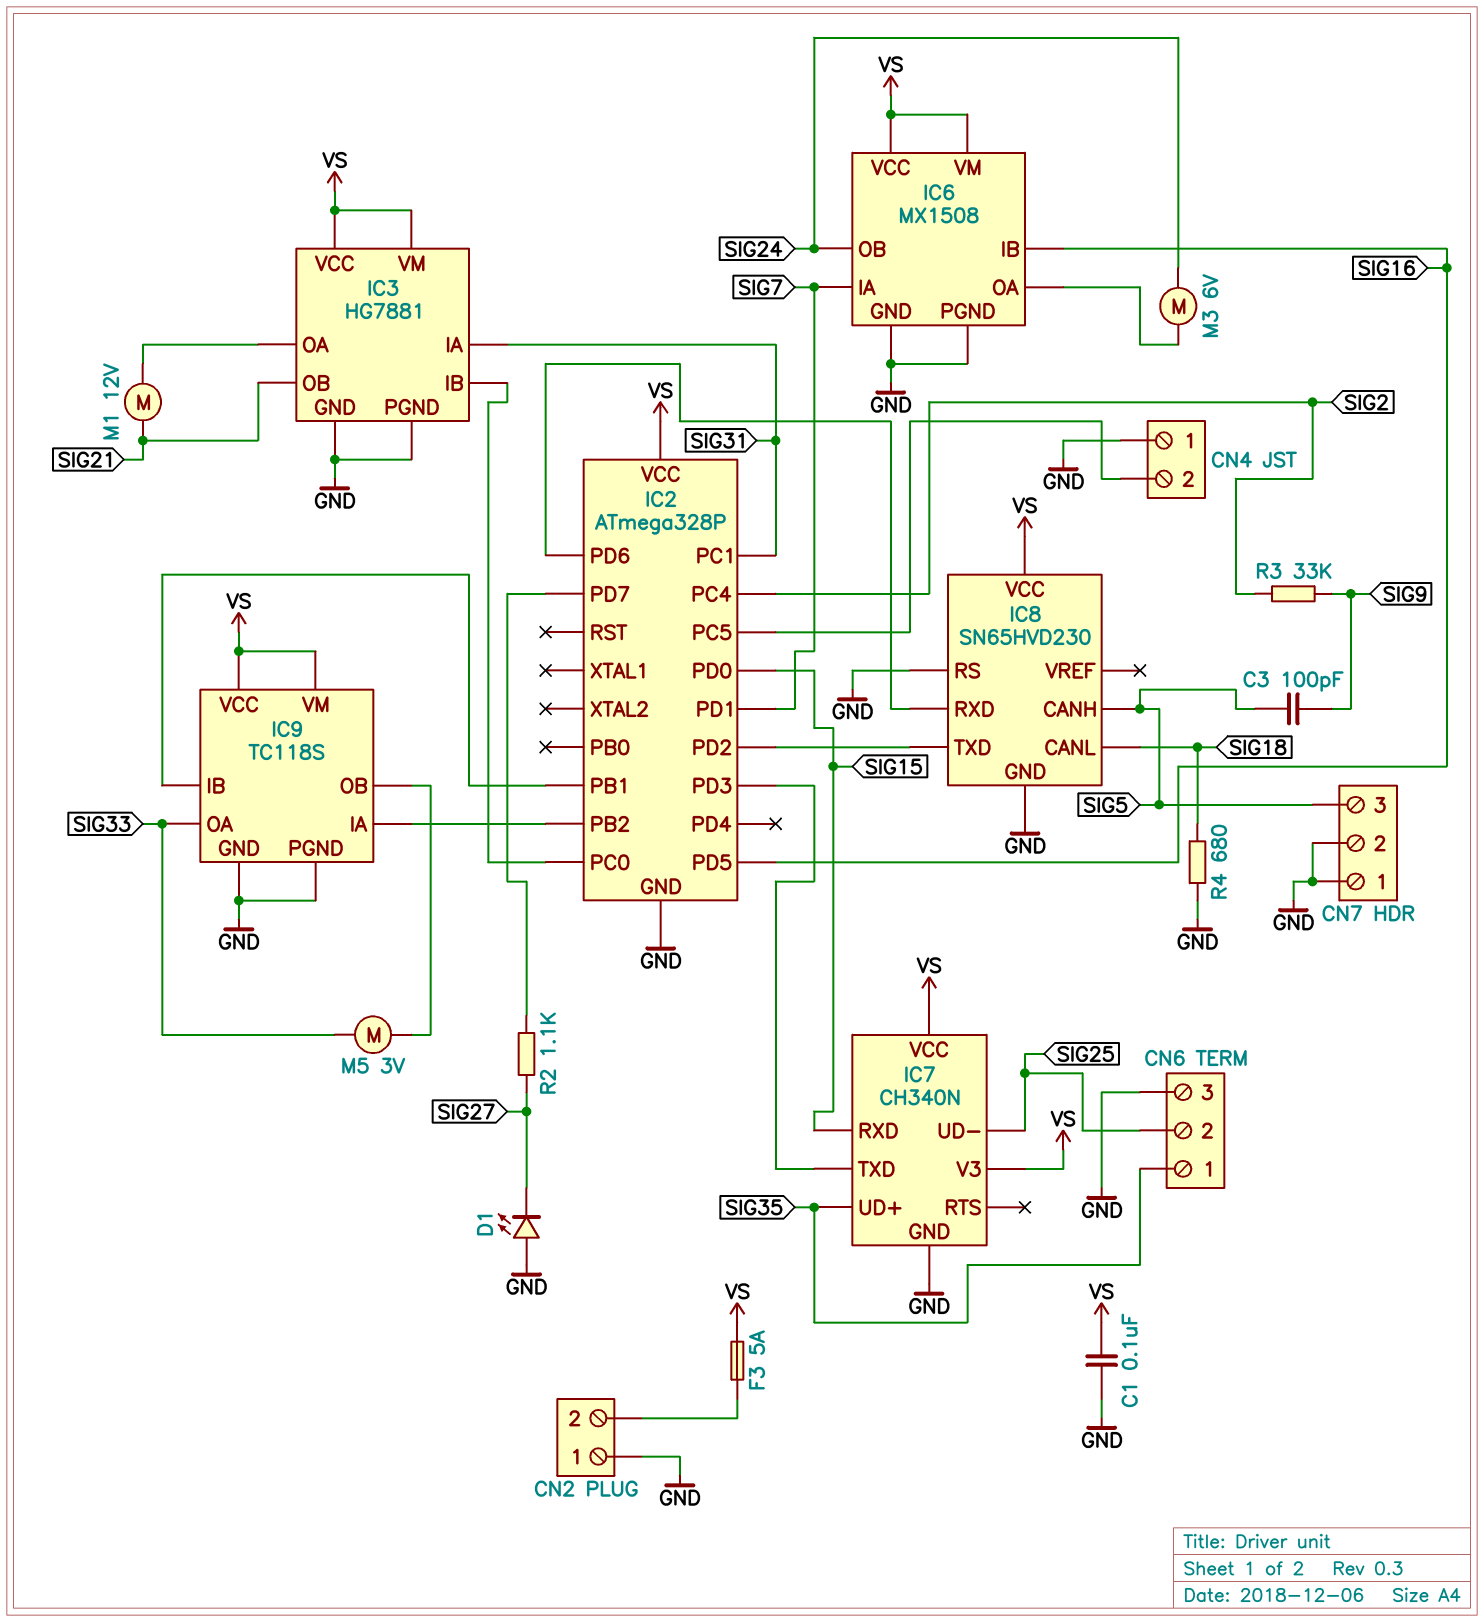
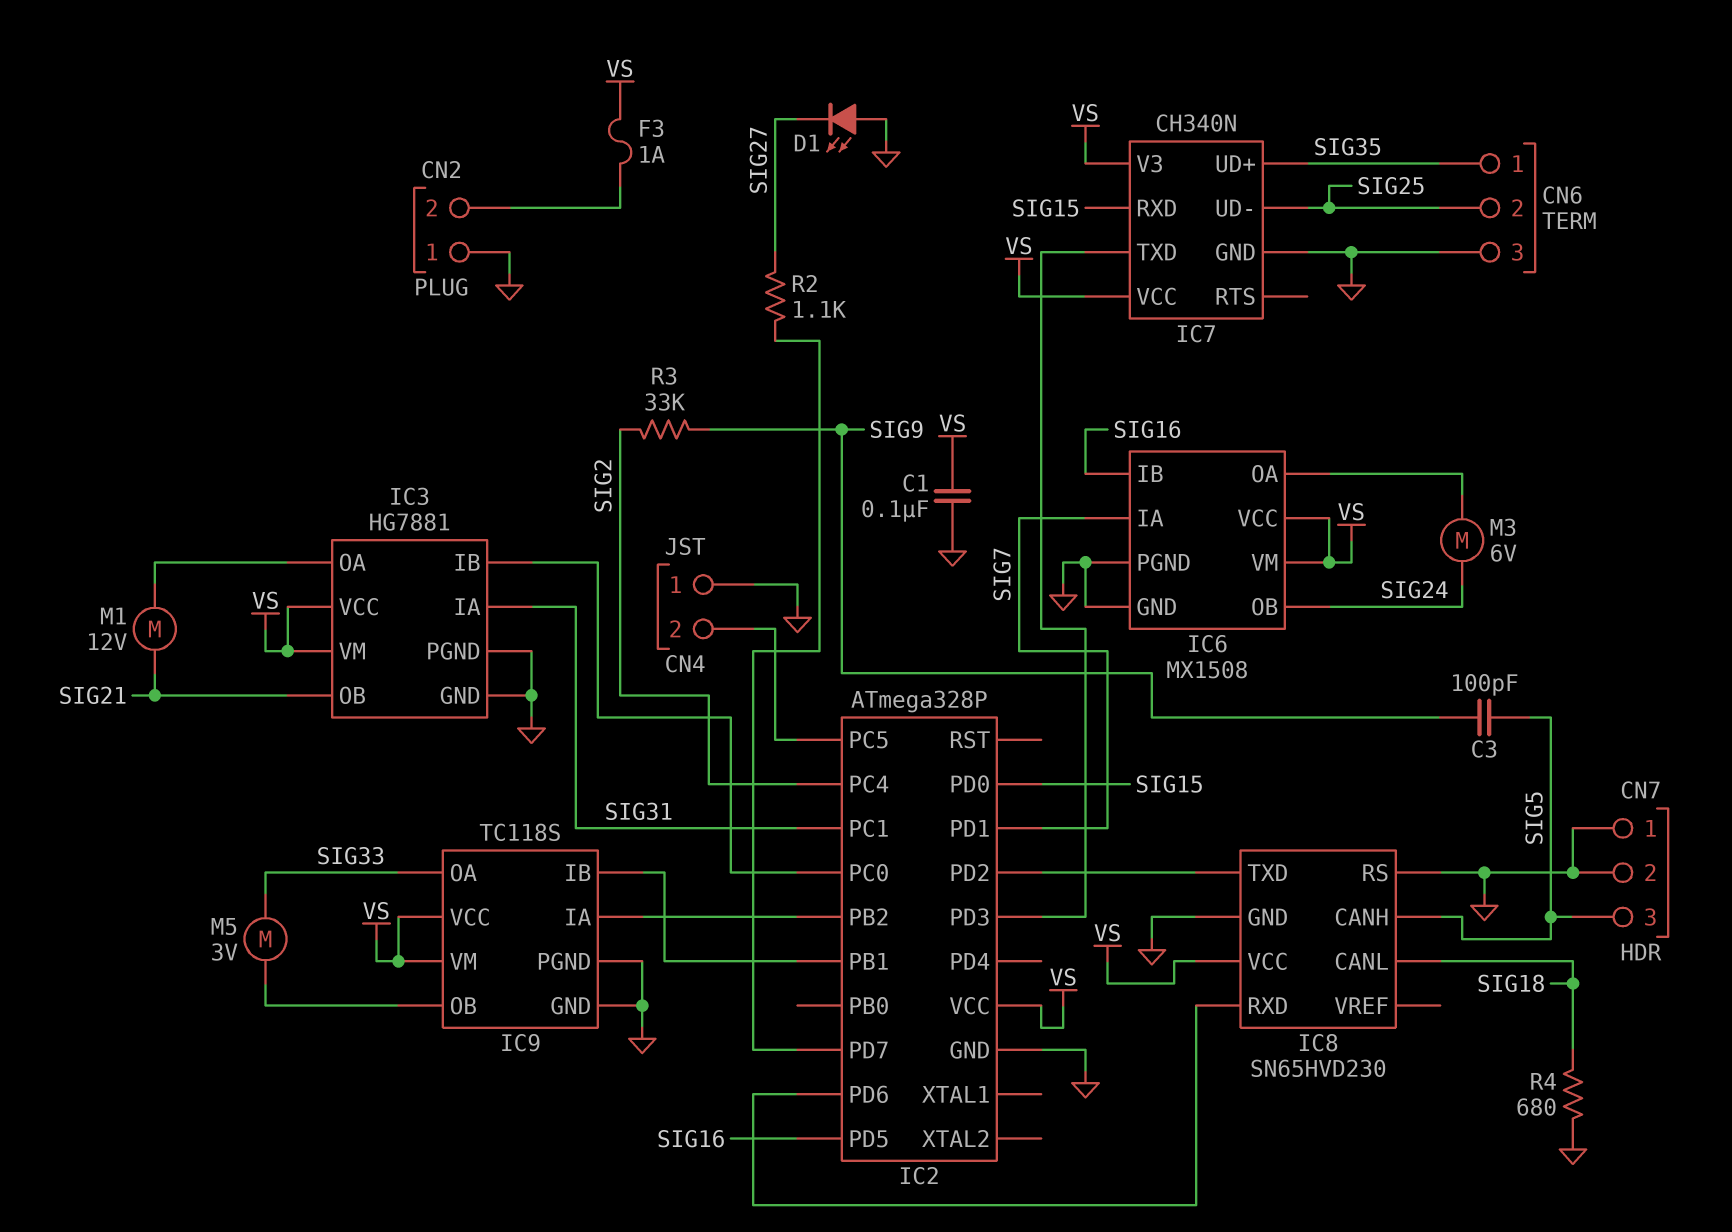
F3: 5A (CN2/2, VS) -> 1A (CN2/2, VS)

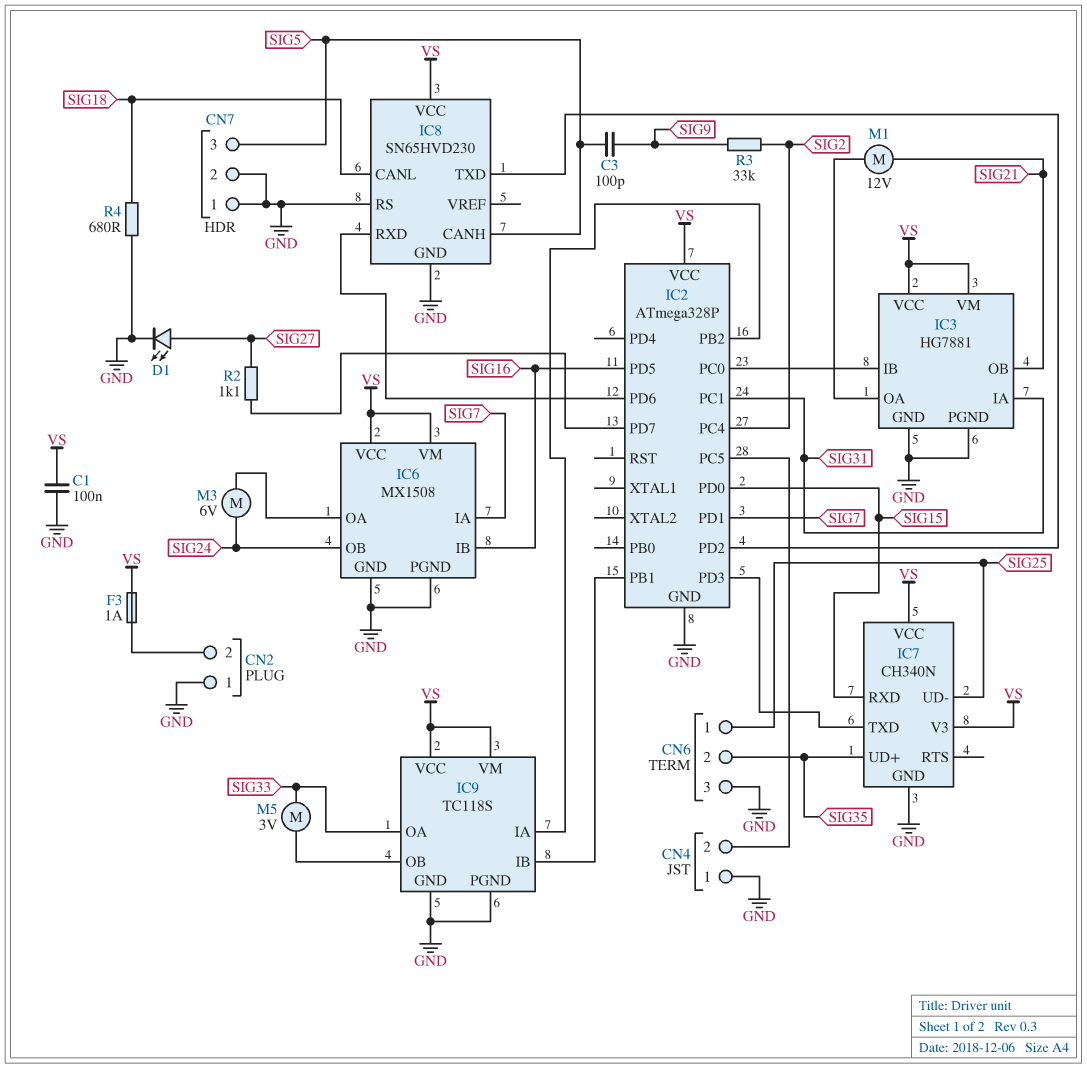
CN6 pin 1: SIG35 -> SIG25
CN6 pin 2: SIG25 -> SIG35
D1: LED (A GND, K SIG27) -> LED (A SIG27, K GND)

